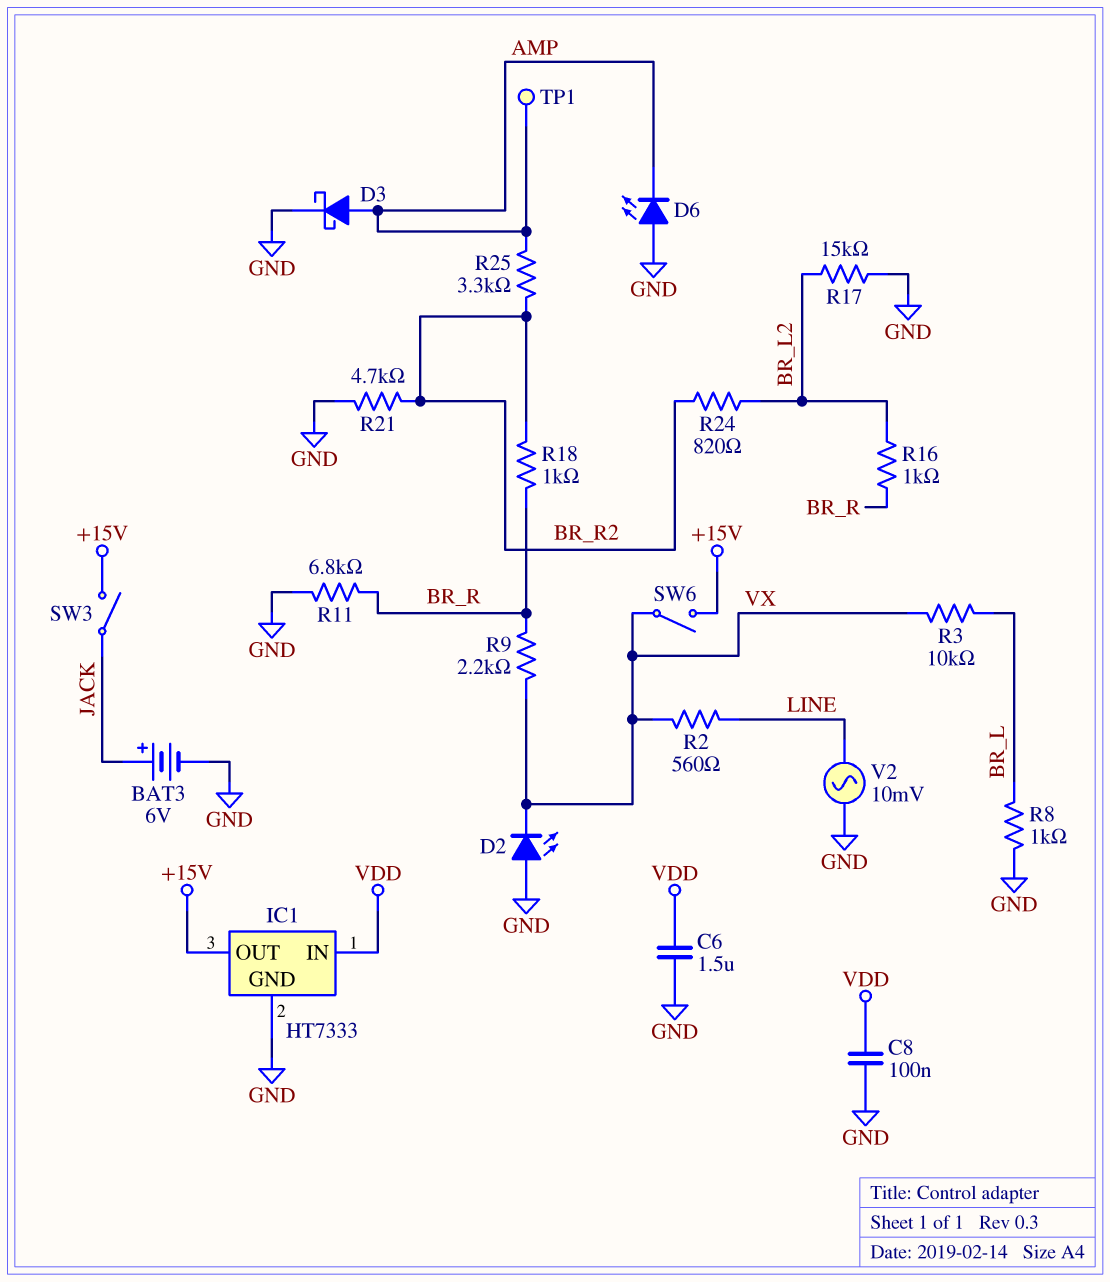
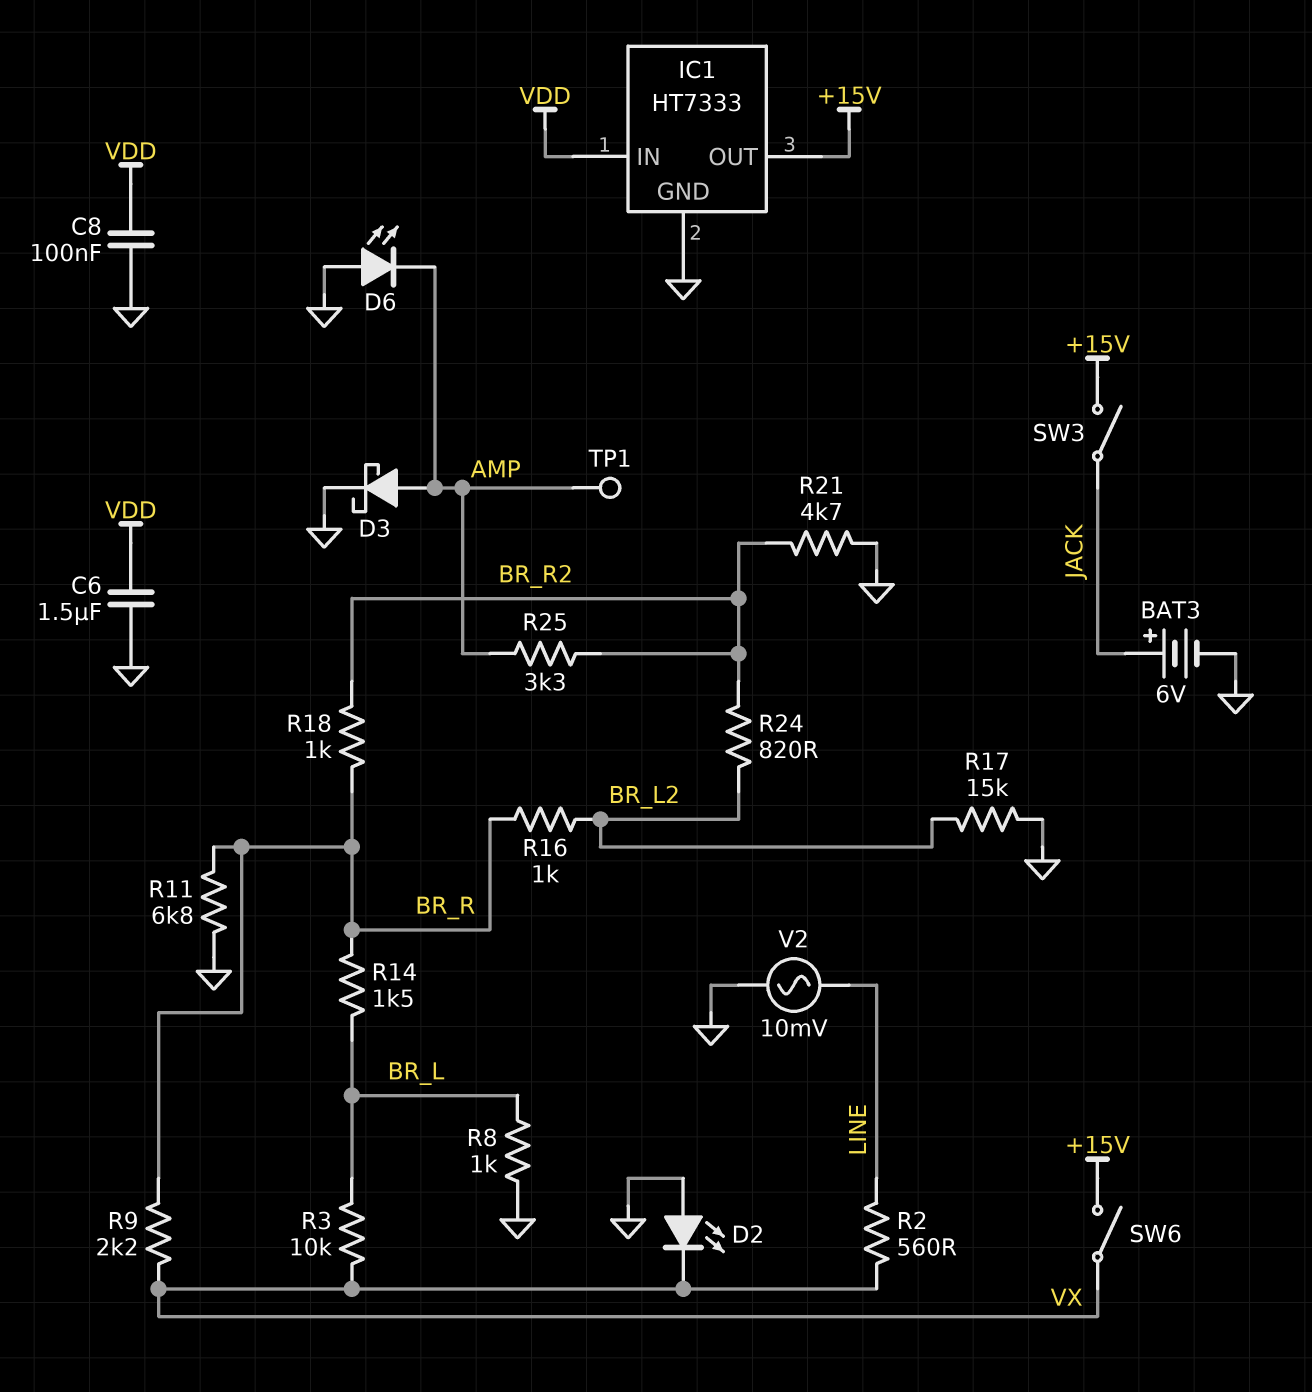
R14: none -> 1.5k (BR_L, BR_R)

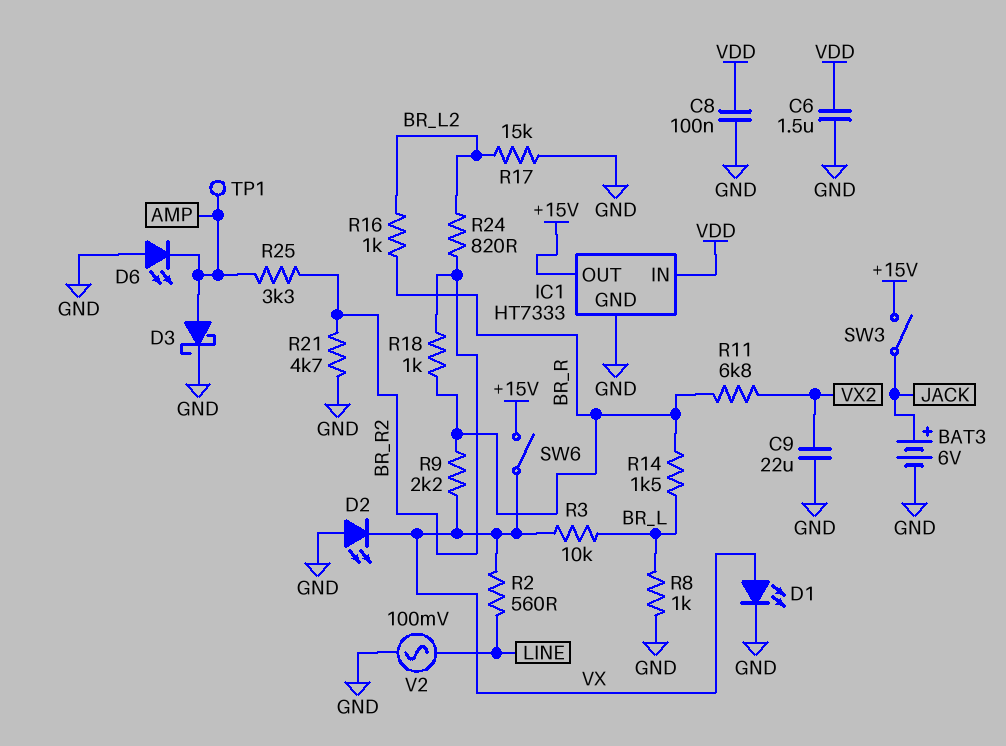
C9: none -> 22uF (GND, VX2)
D1: none -> LED (A VX, K GND)
R11: 6.8k (BR_R, GND) -> 6.8k (BR_R, VX2)
V2: AC 10mV (GND, LINE) -> AC 100mV (GND, LINE)

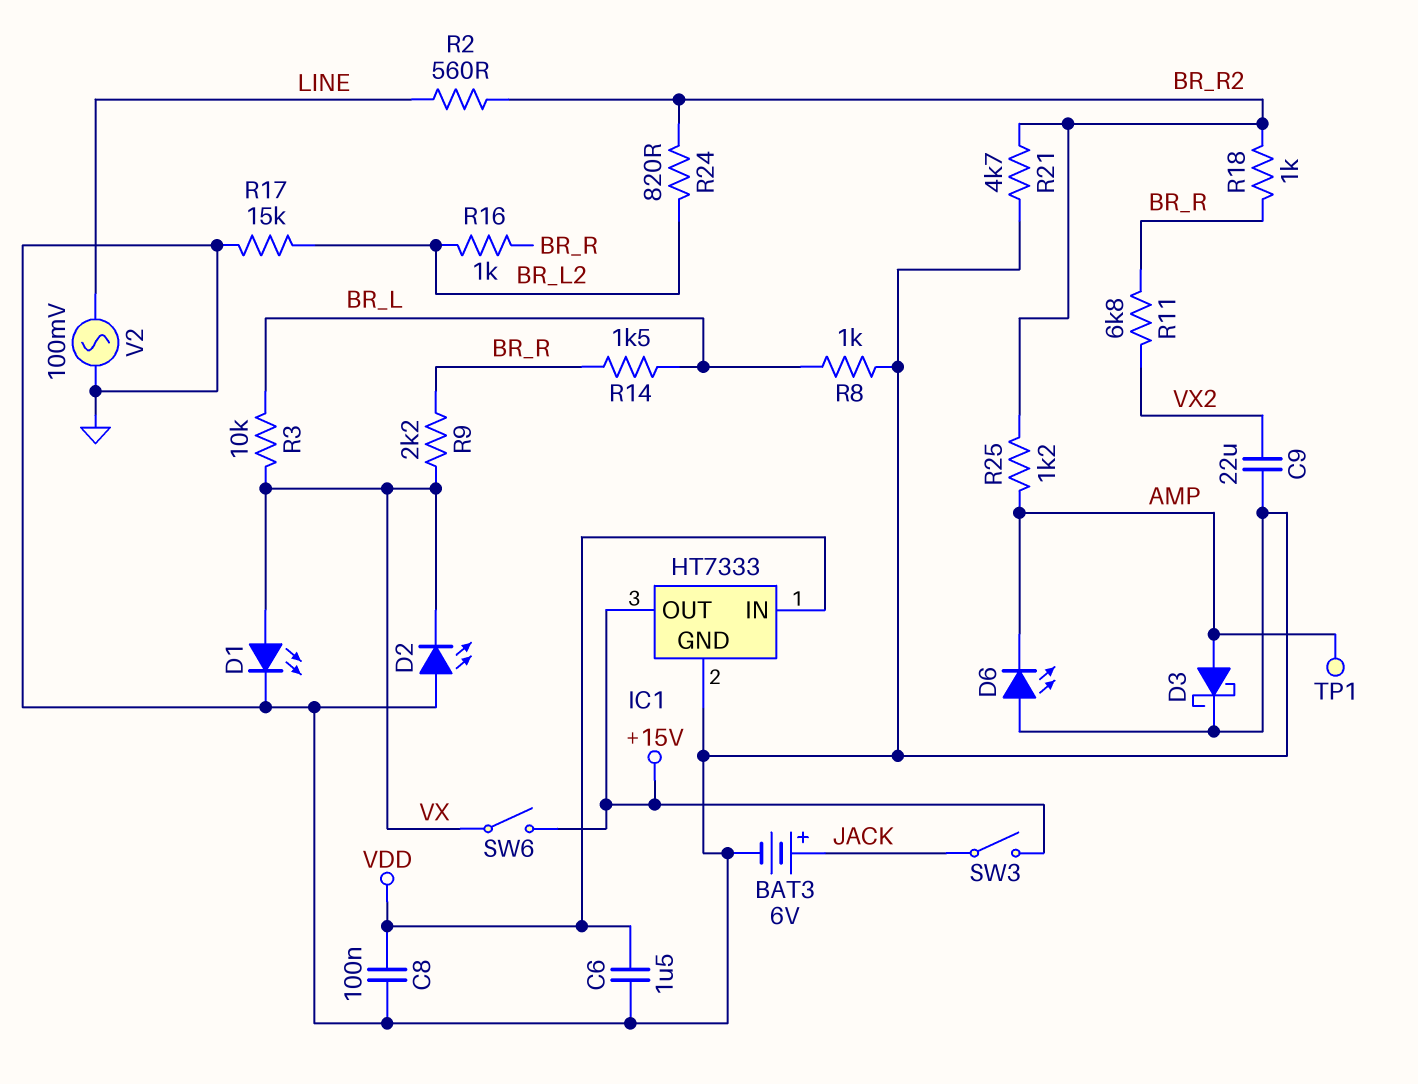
R2: 560 (LINE, VX) -> 560 (BR_R2, LINE)
R25: 3.3k (AMP, BR_R2) -> 1.2k (AMP, BR_R2)

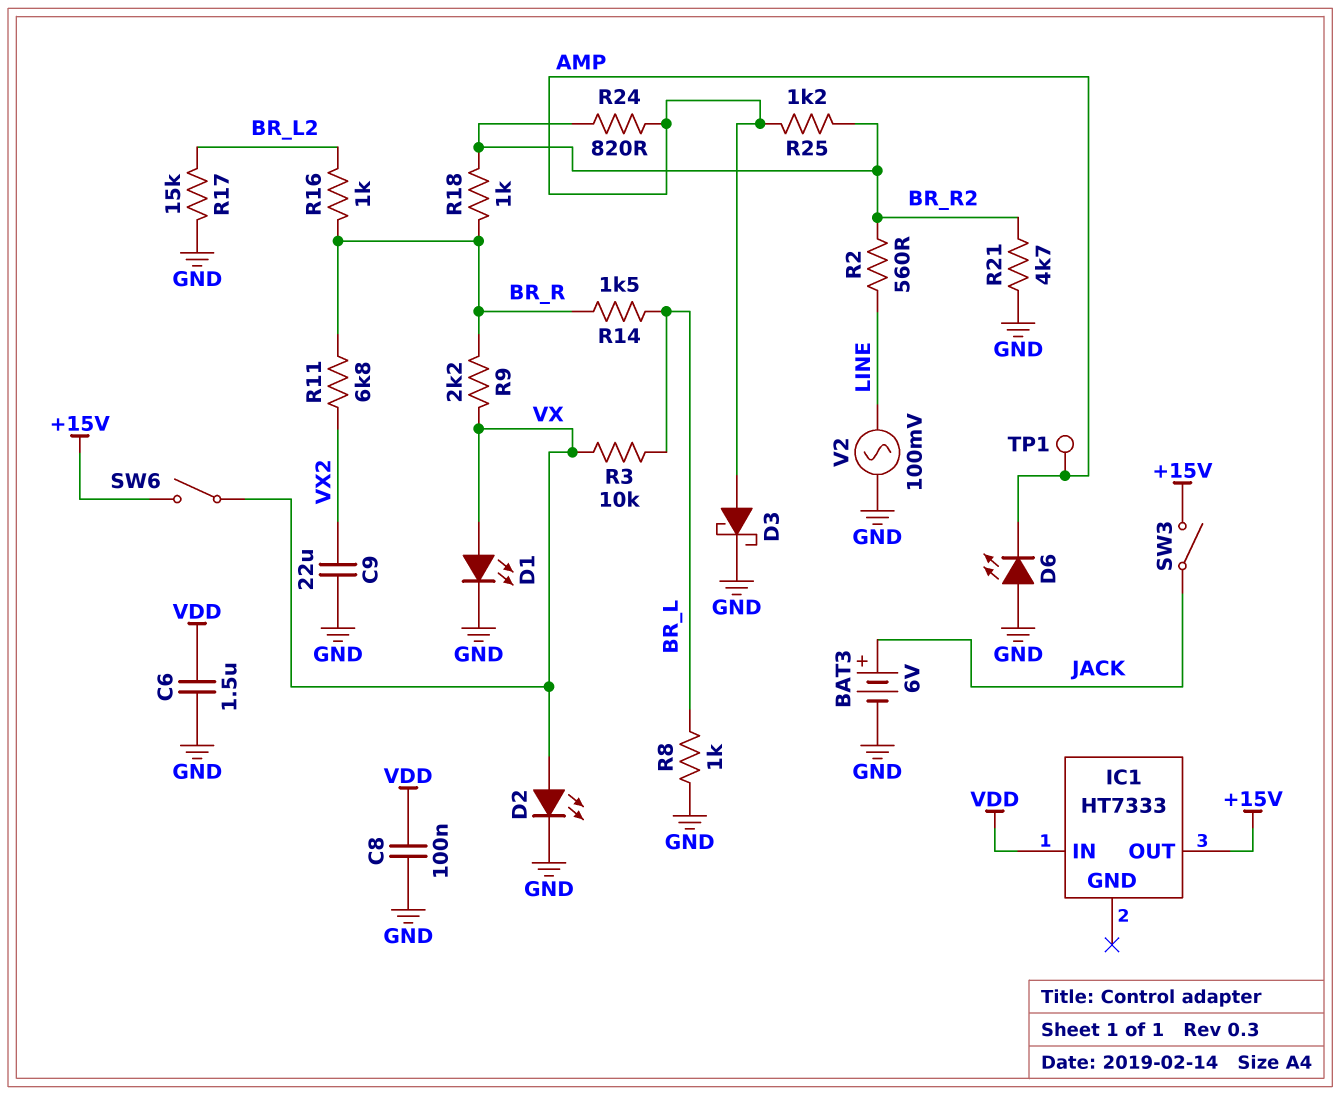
D2: LED (A GND, K VX) -> LED (A VX, K GND)
IC1 pin GND: GND -> none
R24: 820 (BR_L2, BR_R2) -> 820 (AMP, BR_R2)

